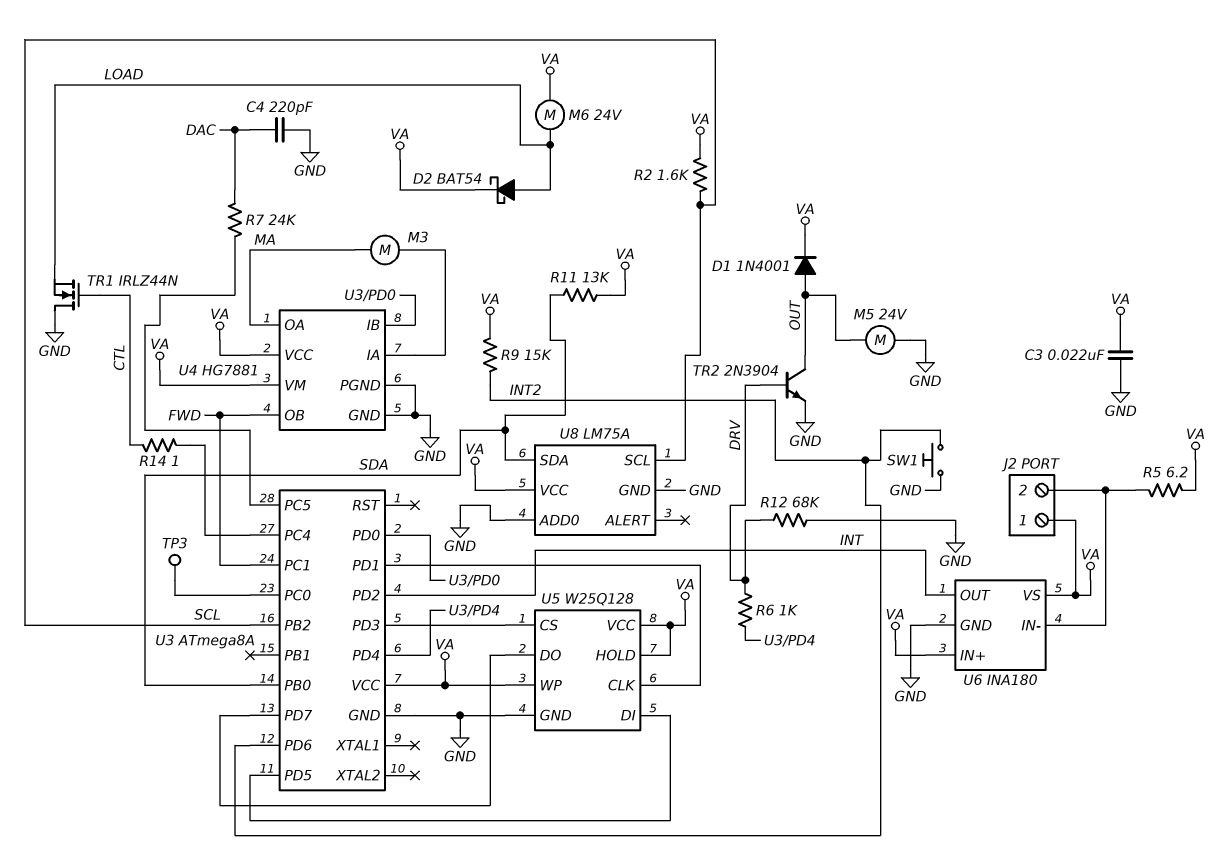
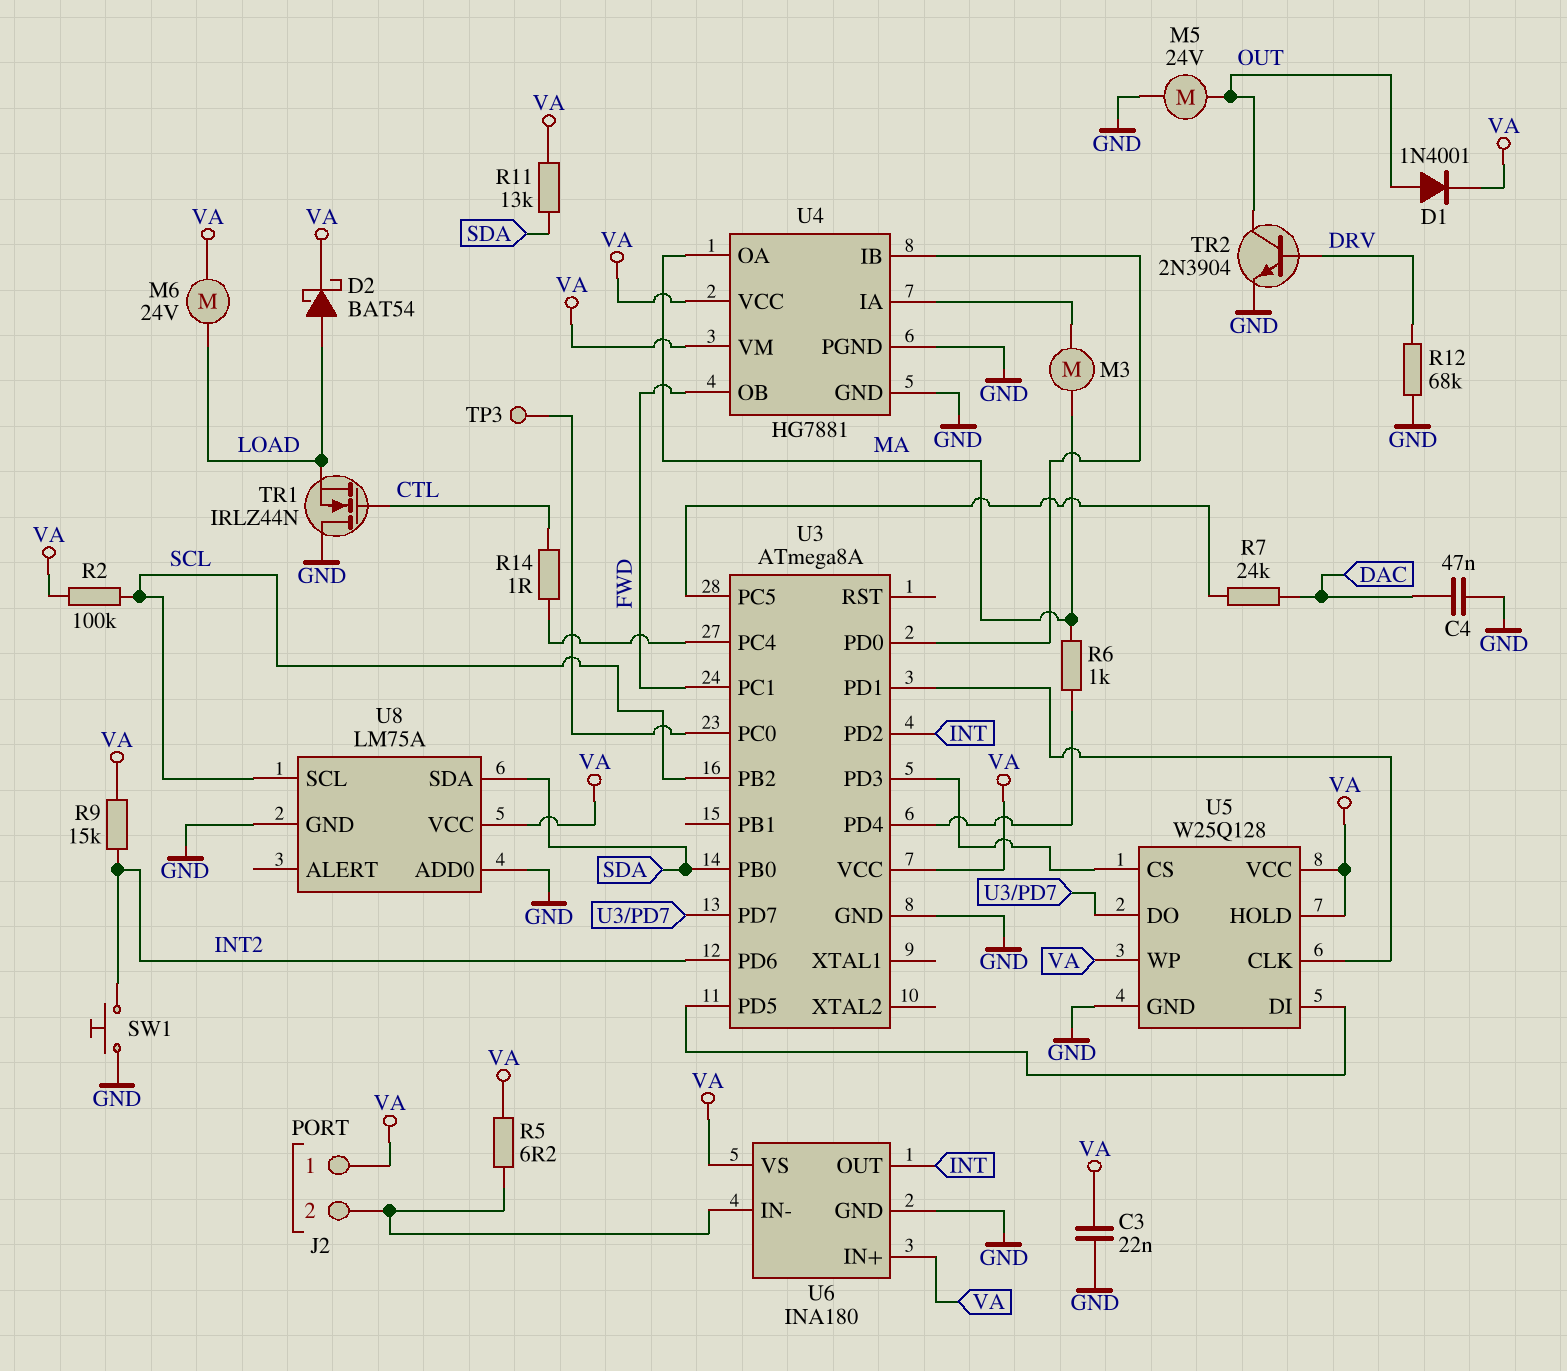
C4: 220pF (DAC, GND) -> 47nF (DAC, GND)
R2: 1.6k (SCL, VA) -> 100k (SCL, VA)
R6: 1k (DRV, U3/PD4) -> 1k (MA, U3/PD4)

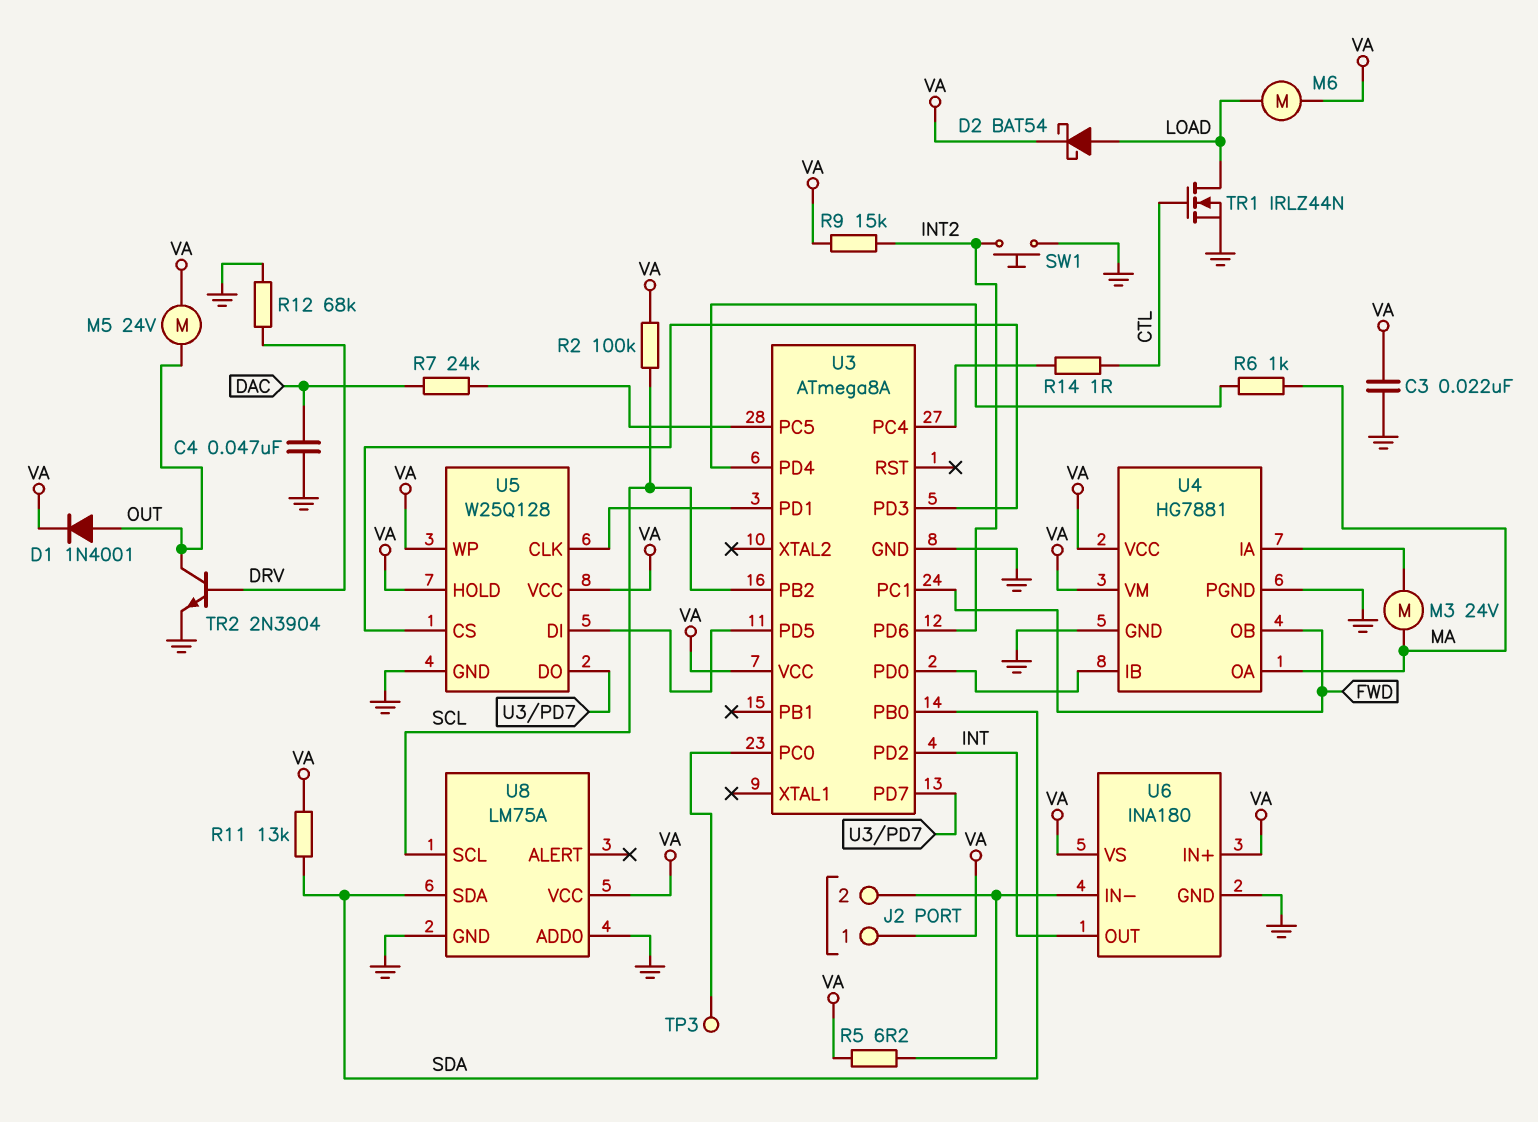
M3: motor (MA, U4/IA) -> motor 24V (MA, U4/IA)
M5: motor 24V (GND, OUT) -> motor 24V (OUT, VA)
M6: motor 24V (LOAD, VA) -> motor (LOAD, VA)
TR1: NMOS IRLZ44N (G CTL, D GND, S LOAD) -> NMOS IRLZ44N (G CTL, D LOAD, S GND)

